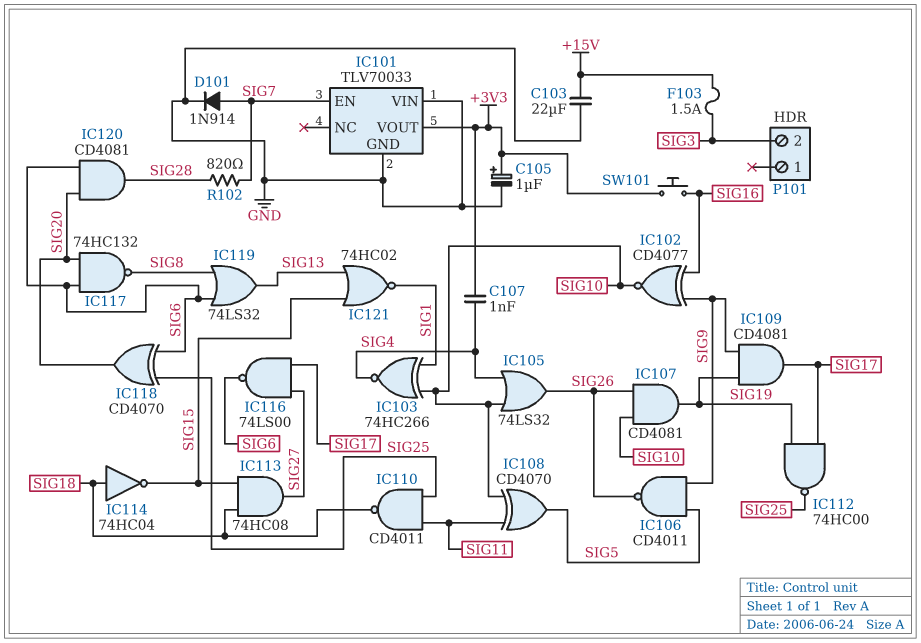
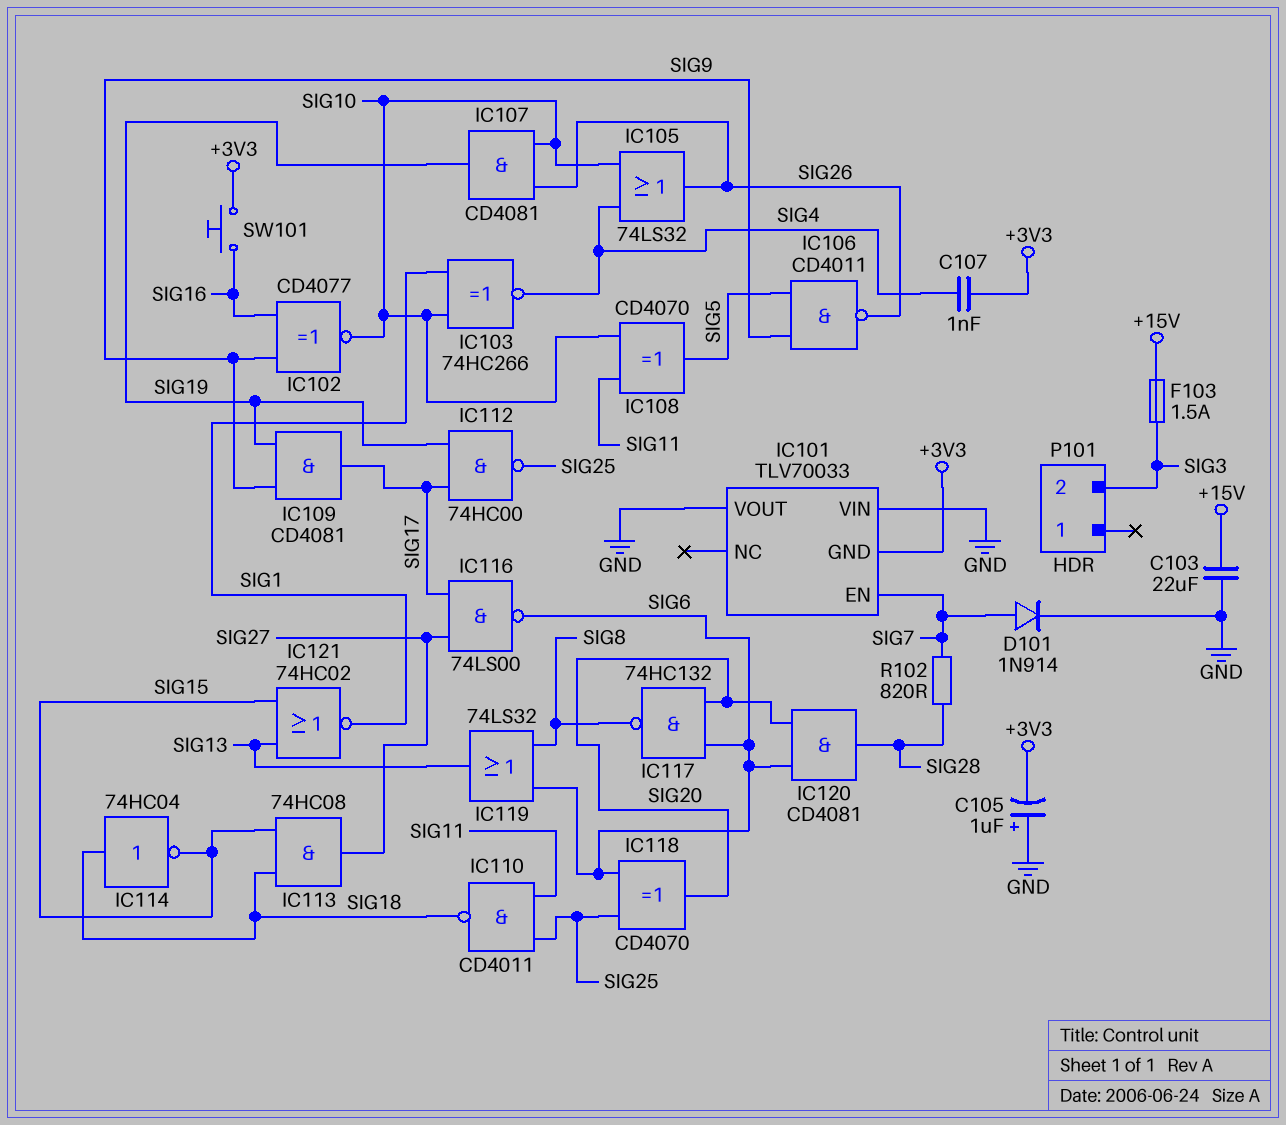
C105: 1uF (plus +3V3, minus GND) -> 1uF (plus GND, minus +3V3)
IC101 pin GND: GND -> +3V3
IC101 pin VOUT: +3V3 -> GND

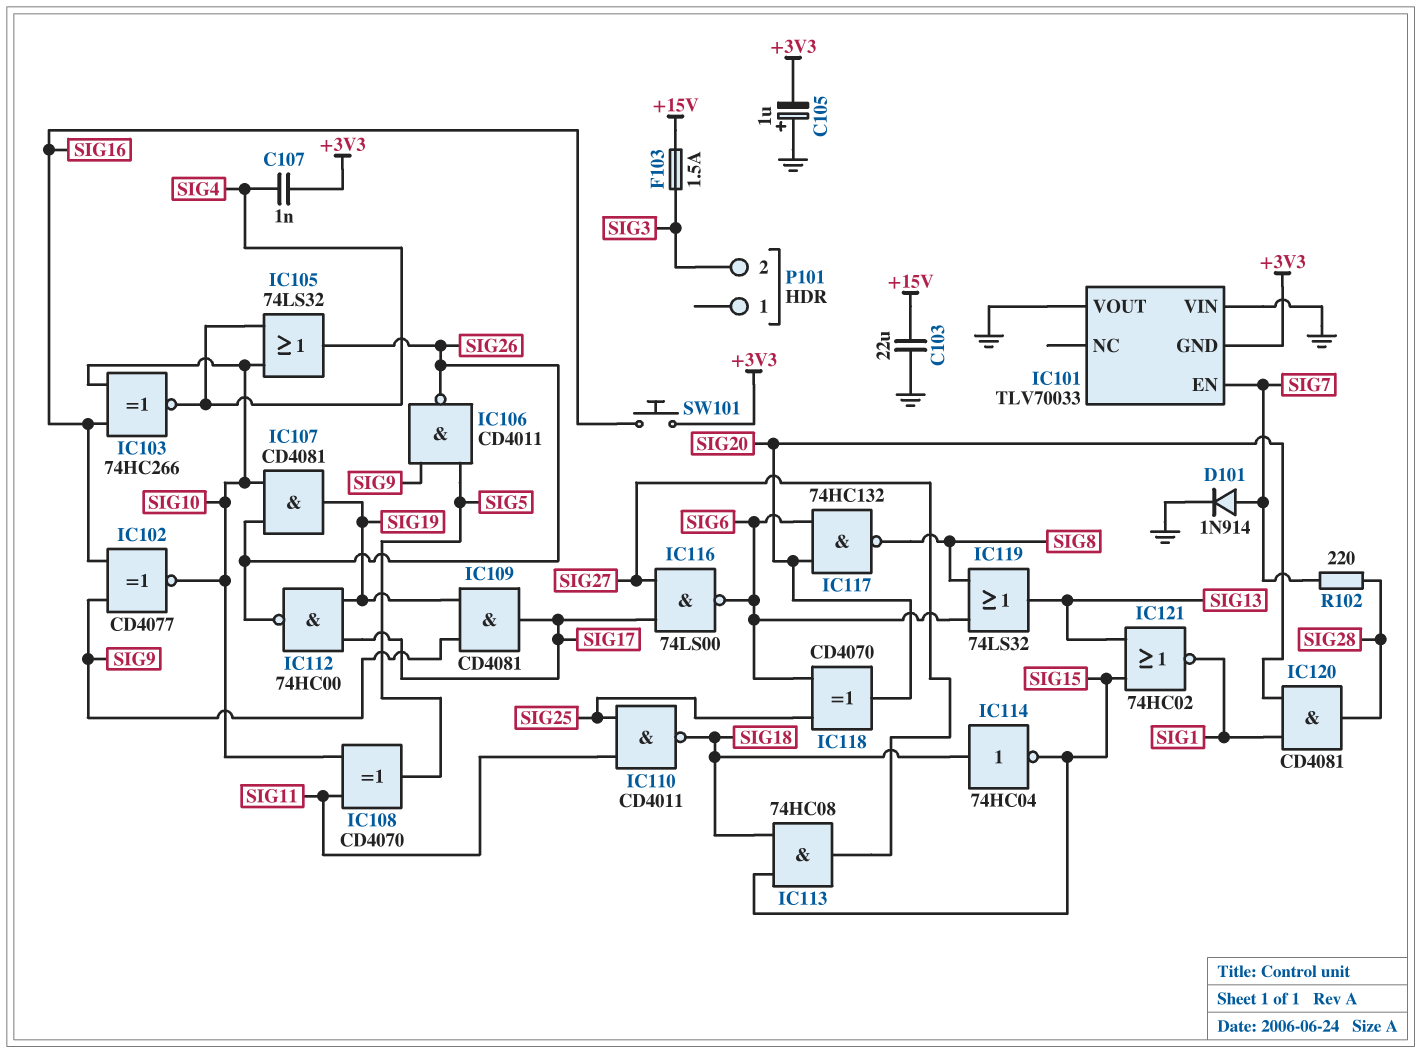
IC103: XNOR 74HC266 (in SIG1, in SIG10, out SIG4) -> XNOR 74HC266 (in SIG10, in SIG16, out SIG4)
IC112: NAND 74HC00 (in SIG17, in SIG19, out SIG25) -> NAND 74HC00 (in SIG17, in SIG19, out SIG26)
IC120: AND CD4081 (in SIG6, in SIG20, out SIG28) -> AND CD4081 (in SIG1, in SIG20, out SIG28)
R102: 820 (SIG7, SIG28) -> 220 (SIG7, SIG28)

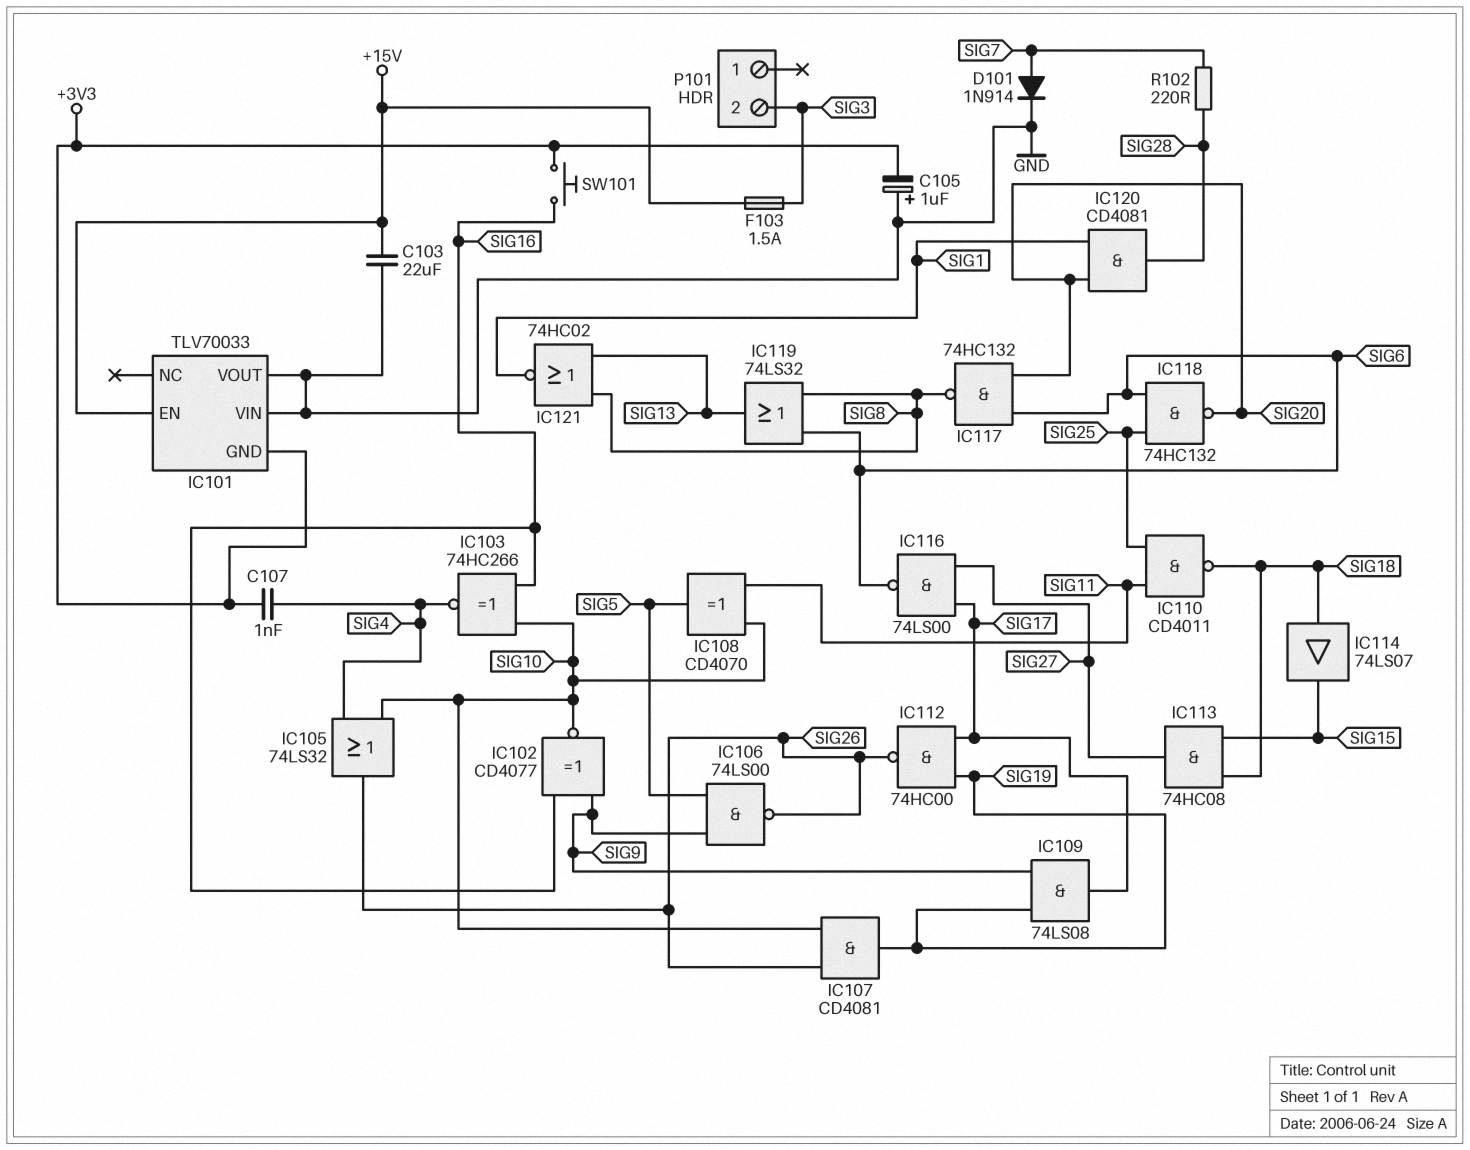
IC101 pin EN: SIG7 -> +15V
IC106: NAND CD4011 (in SIG5, in SIG9, out SIG26) -> NAND 74LS00 (in SIG5, in SIG9, out SIG26)
IC109: AND CD4081 (in SIG9, in SIG19, out SIG17) -> AND 74LS08 (in SIG9, in SIG19, out SIG17)
IC114: NOT 74HC04 (in SIG18, out SIG15) -> buffer 74LS07 (in SIG18, out SIG15)
IC118: XOR CD4070 (in SIG6, in SIG25, out SIG20) -> NAND 74HC132 (in SIG6, in SIG25, out SIG20)
IC121: NOR 74HC02 (in SIG13, in SIG15, out SIG1) -> NOR 74HC02 (in SIG8, in SIG13, out SIG1)

